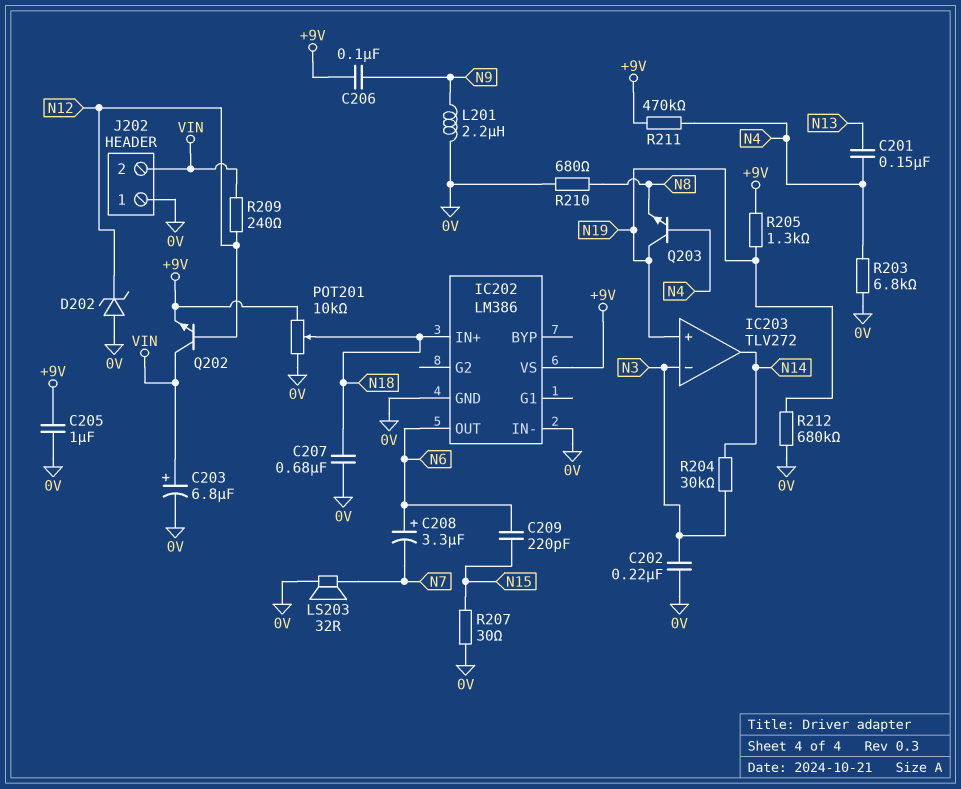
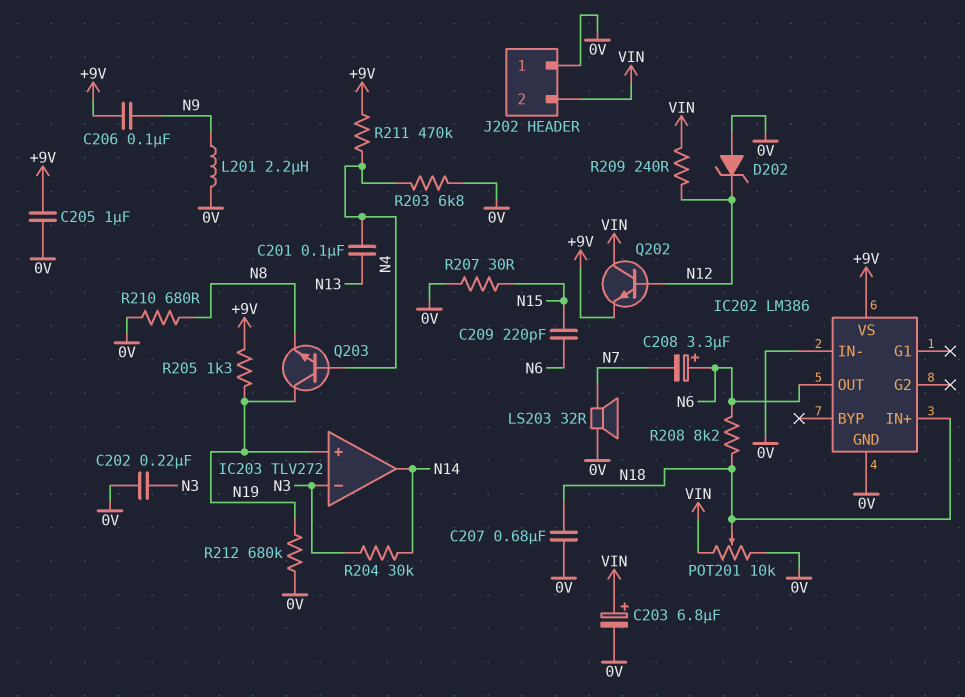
C201: 150nF (N4, N13) -> 100nF (N4, N13)
POT201: 10k (+9V, 0V, wiper N18) -> 10k (0V, VIN, wiper N18)
R208: none -> 8.2k (N6, N18)

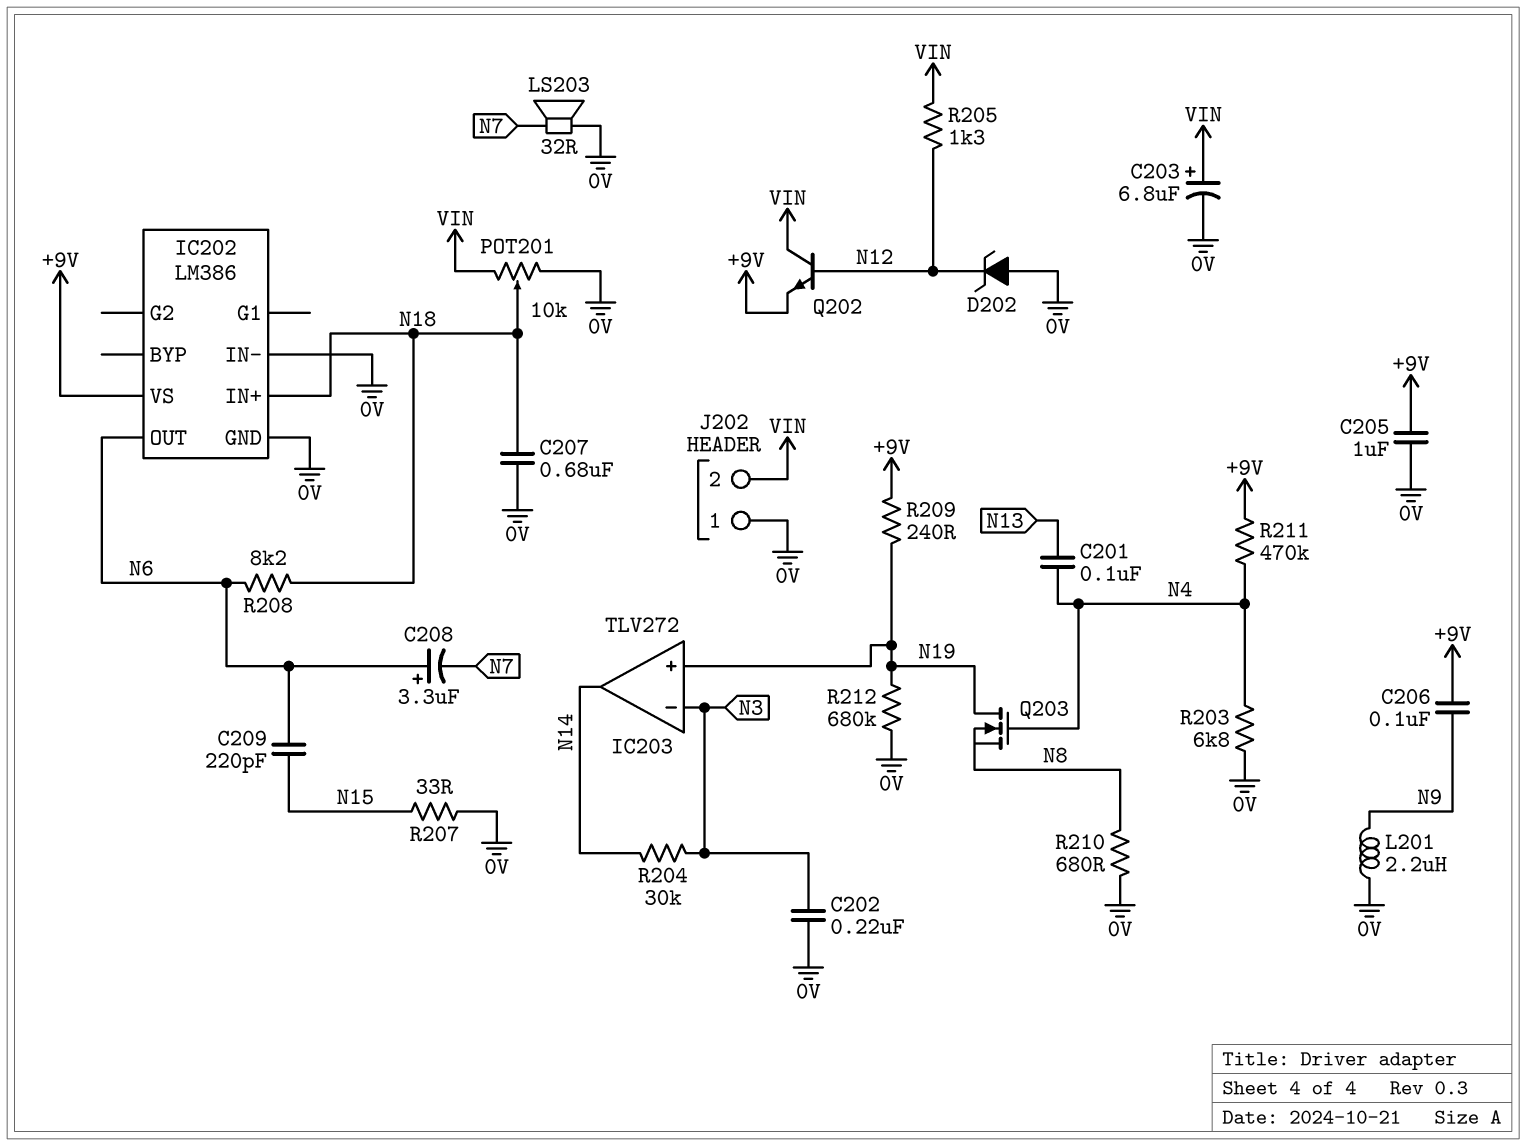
Q203: NPN (B N4, C N19, E N8) -> NMOS (G N4, D N19, S N8)
R205: 1.3k (+9V, N19) -> 1.3k (N12, VIN)
R207: 30 (0V, N15) -> 33 (0V, N15)
R209: 240 (N12, VIN) -> 240 (+9V, N19)

